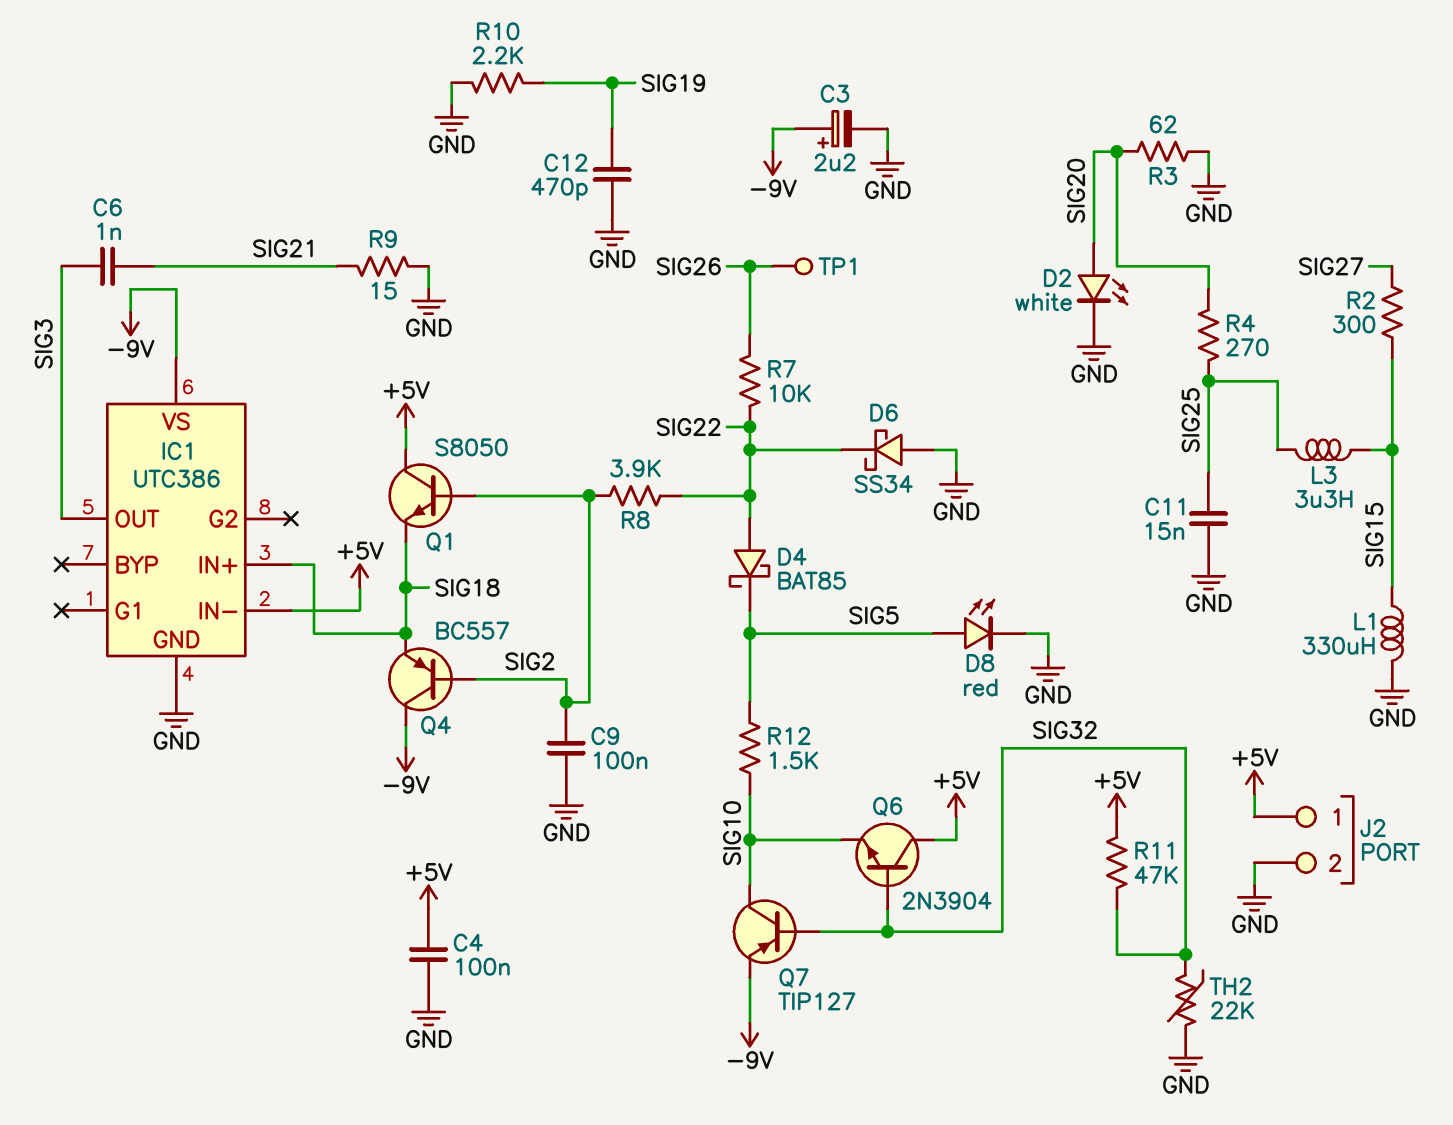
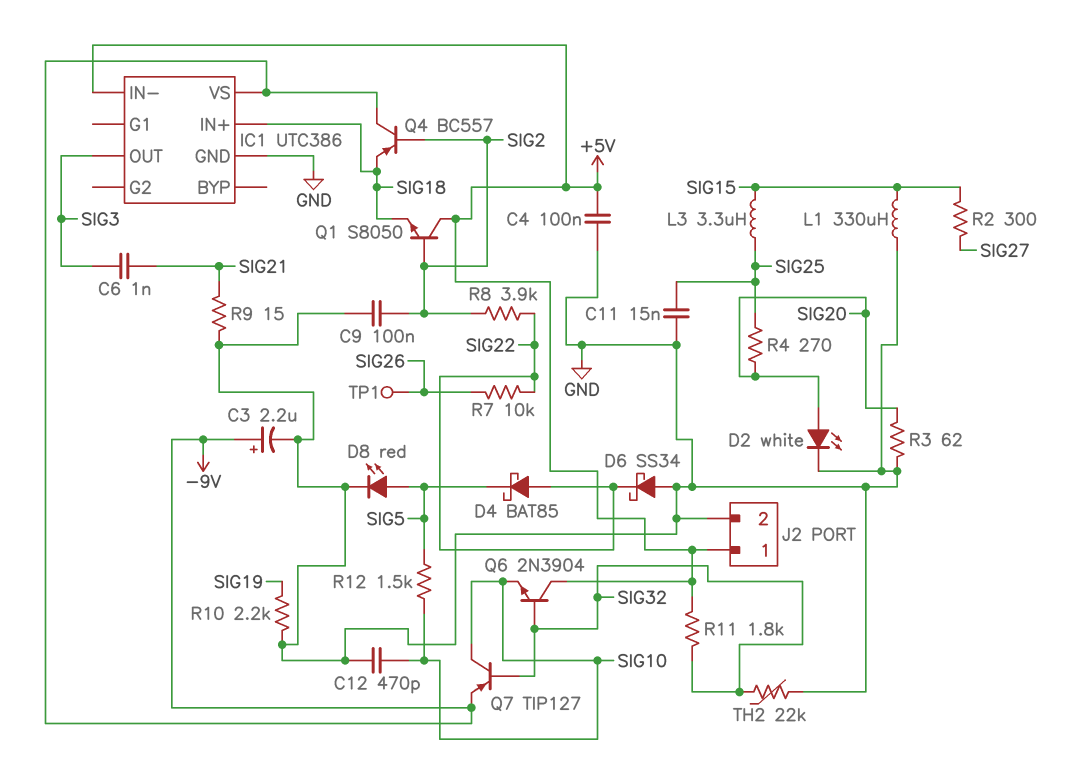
C12: 470pF (GND, SIG19) -> 470pF (GND, SIG10)
R11: 47k (+5V, SIG32) -> 1.8k (+5V, SIG32)

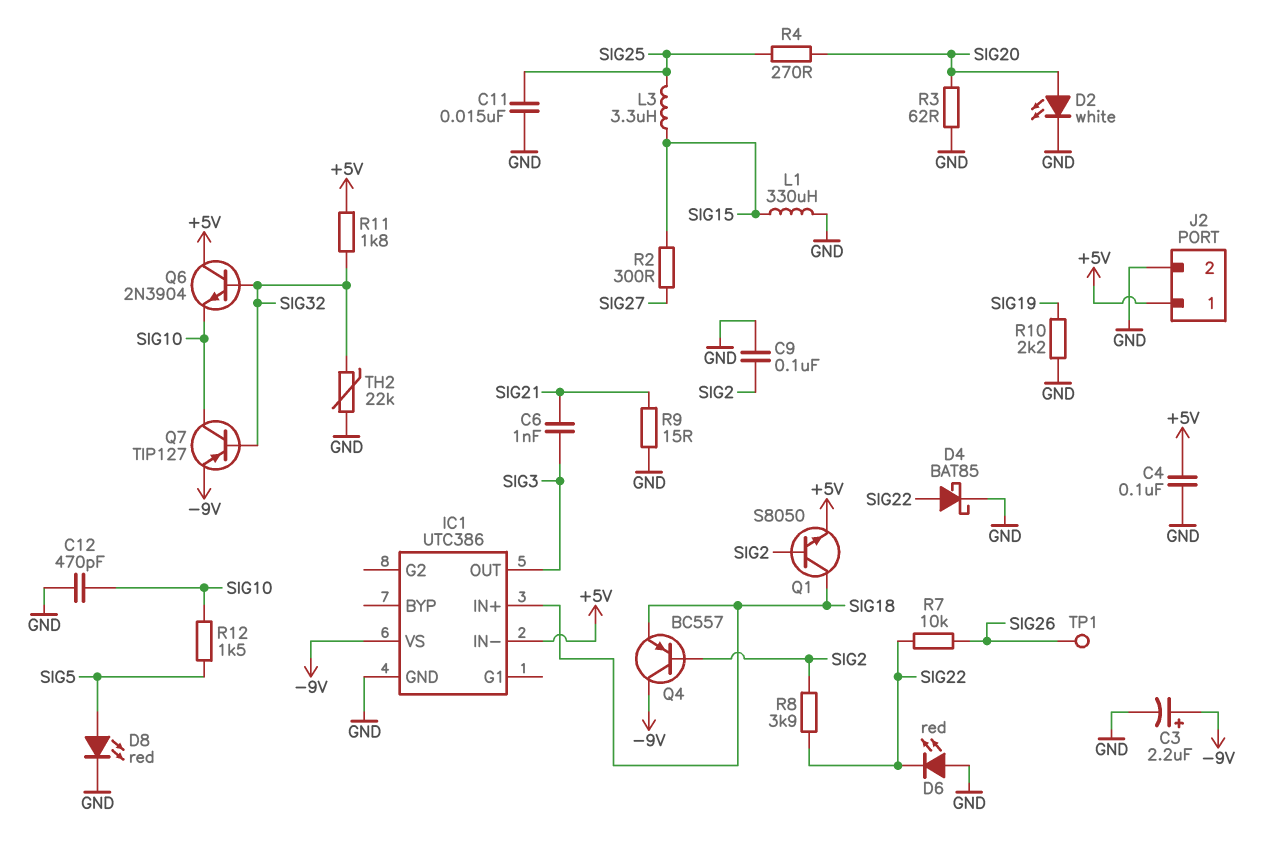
D4: schottky BAT85 (A SIG22, K SIG5) -> schottky BAT85 (A SIG22, K GND)
D6: schottky SS34 (A GND, K SIG22) -> LED red (A GND, K SIG22)
Q1: NPN S8050 (B SIG2, C +5V, E SIG18) -> NPN S8050 (B SIG2, C SIG18, E +5V)

